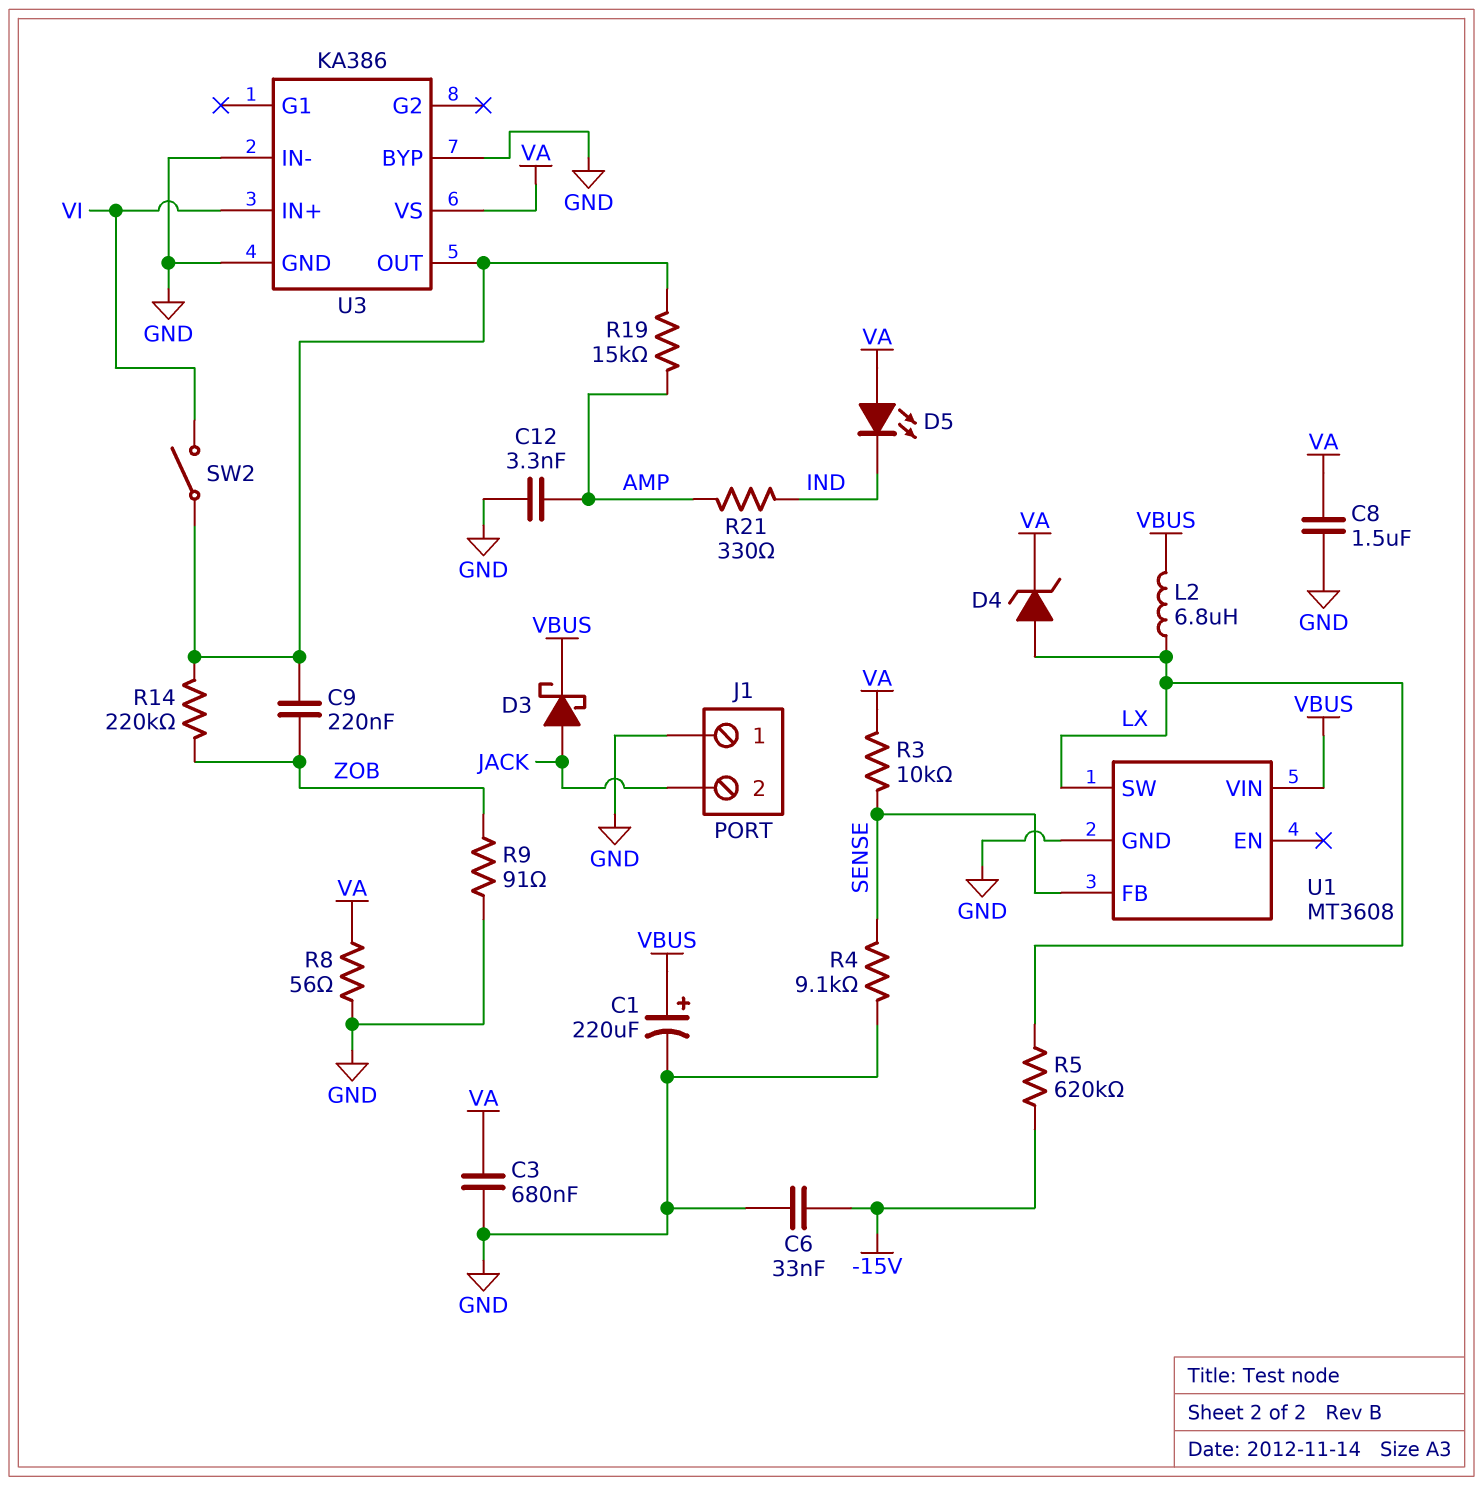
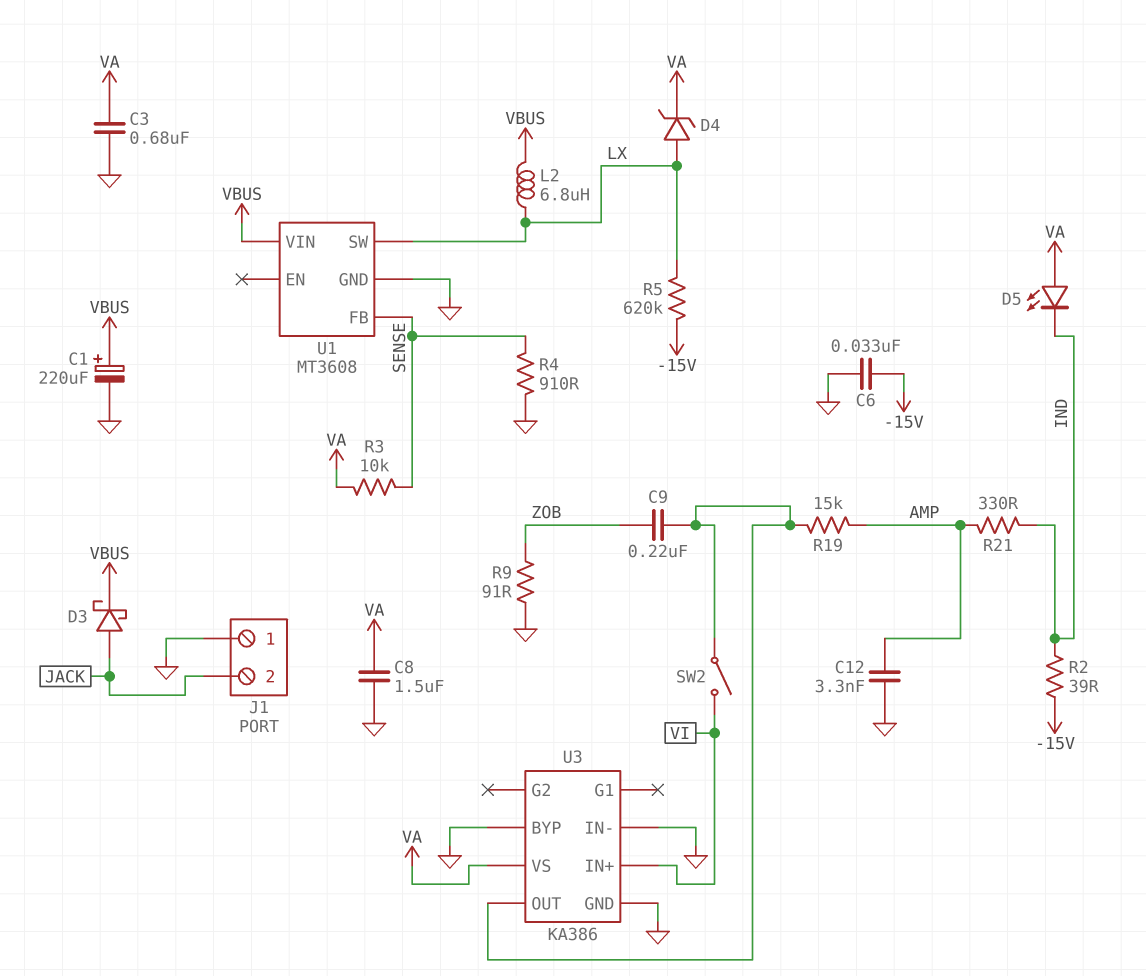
R2: none -> 39 (-15V, IND)
R4: 9.1k (GND, SENSE) -> 910 (GND, SENSE)
R8: 56 (GND, VA) -> none
R14: 220k (U3/OUT, ZOB) -> none

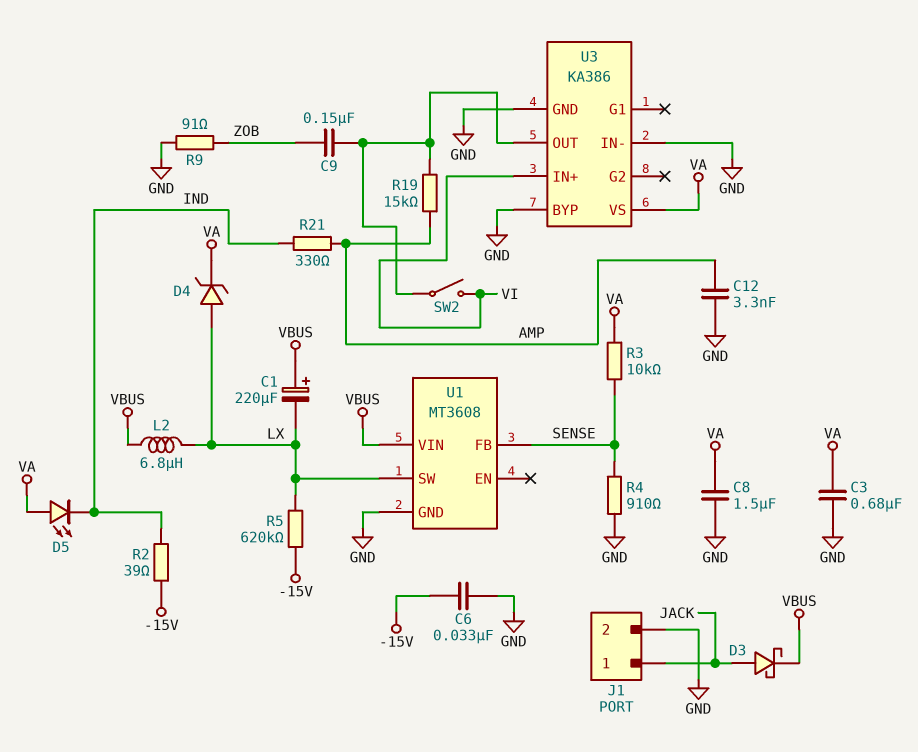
C1: 220uF (plus VBUS, minus GND) -> 220uF (plus VBUS, minus LX)
C9: 220nF (U3/OUT, ZOB) -> 150nF (U3/OUT, ZOB)
J1 pin 1: GND -> JACK
J1 pin 2: JACK -> GND

